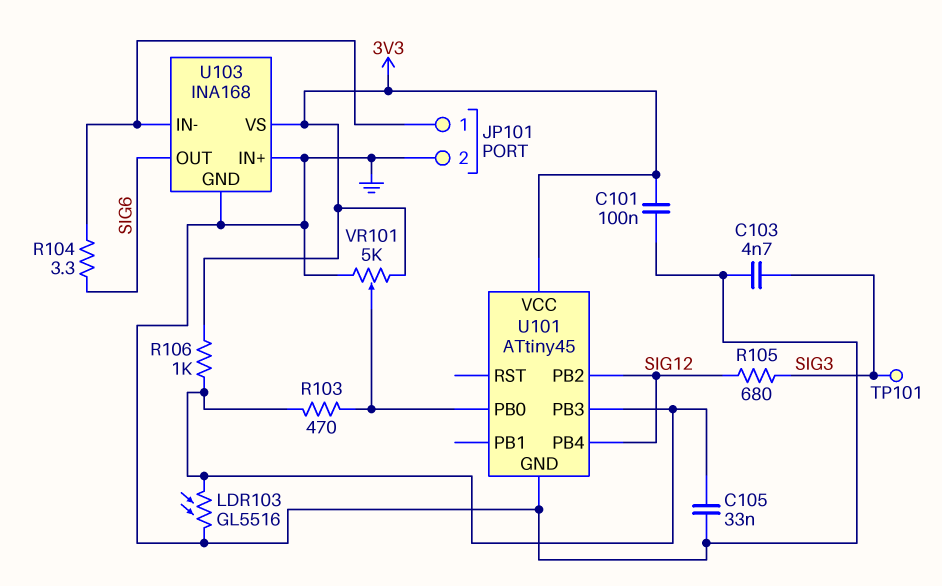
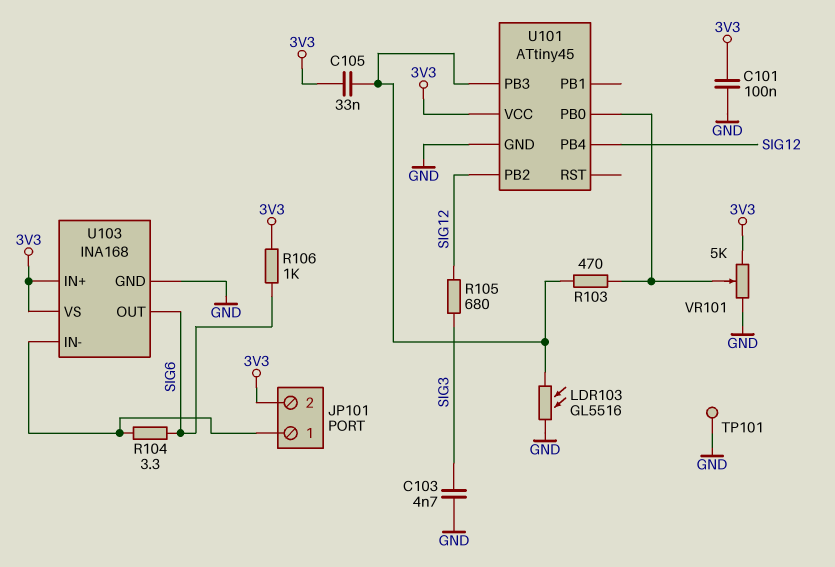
C105: 33nF (GND, U101/PB3) -> 33nF (3V3, U101/PB3)
JP101 pin 2: GND -> 3V3
R106: 1k (3V3, U101/PB3) -> 1k (3V3, SIG6)
TP101: test point (SIG3) -> test point (GND)
U103 pin IN+: GND -> 3V3

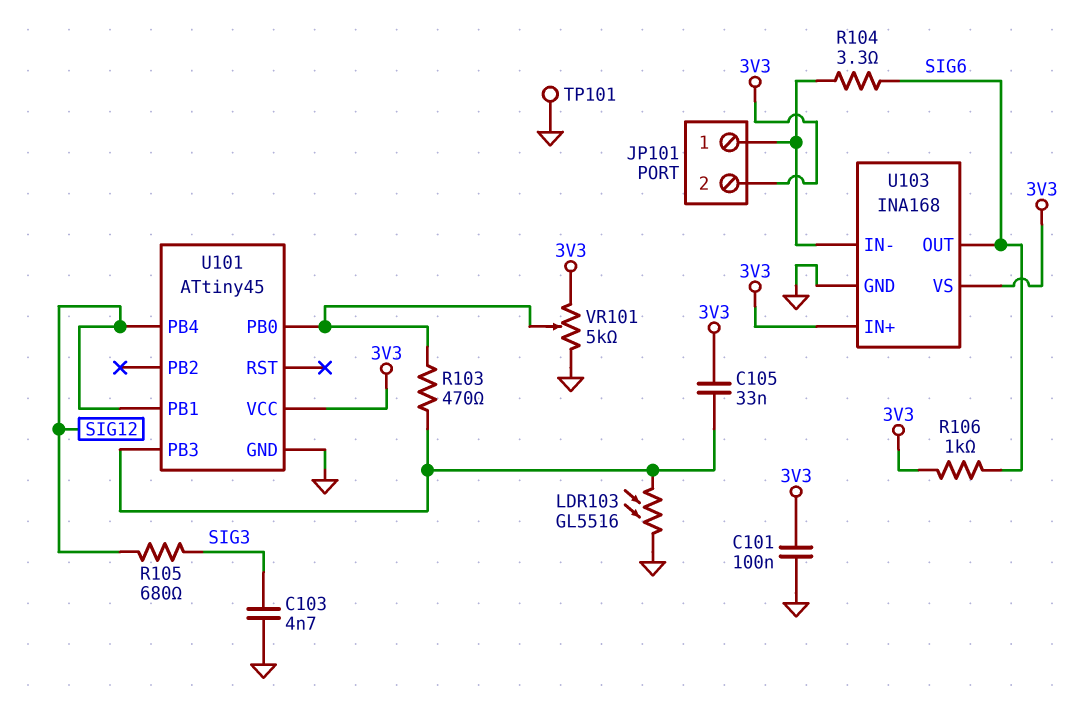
U101 pin PB1: none -> SIG12
U101 pin PB2: SIG12 -> none

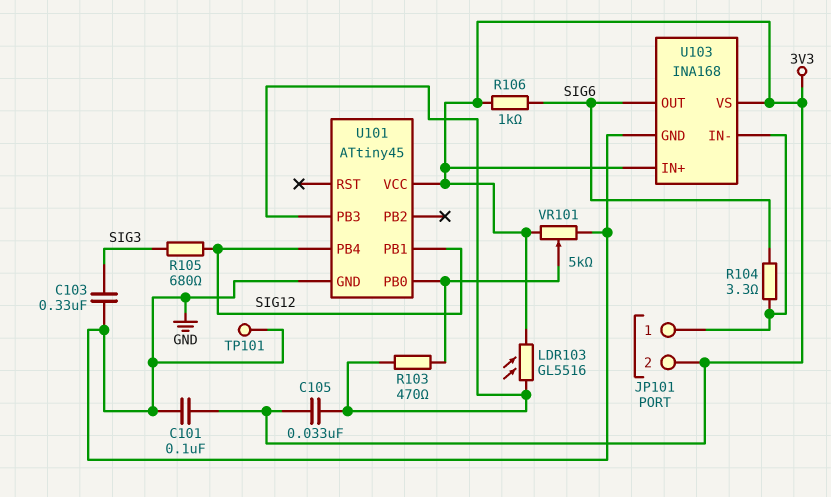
C103: 4.7nF (GND, SIG3) -> 330nF (GND, SIG3)
LDR103: GL5516 (GND, U101/PB3) -> GL5516 (3V3, U101/PB3)

